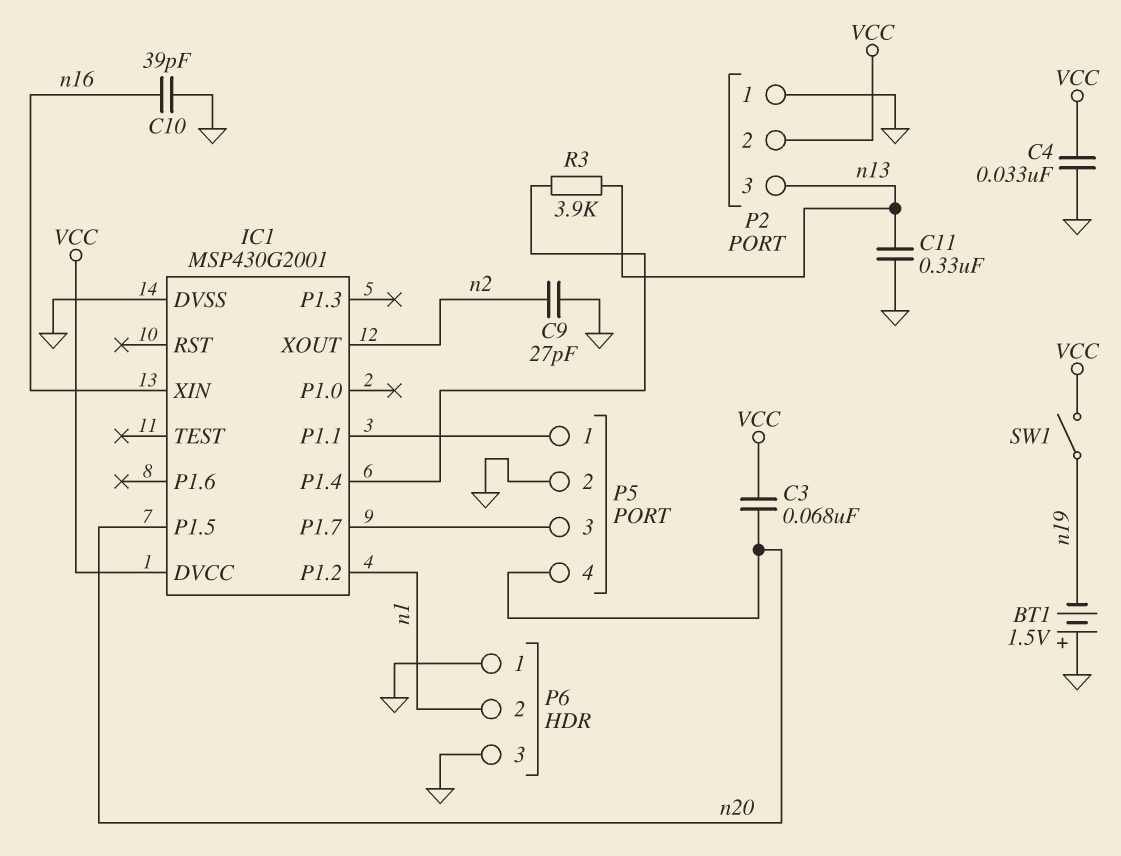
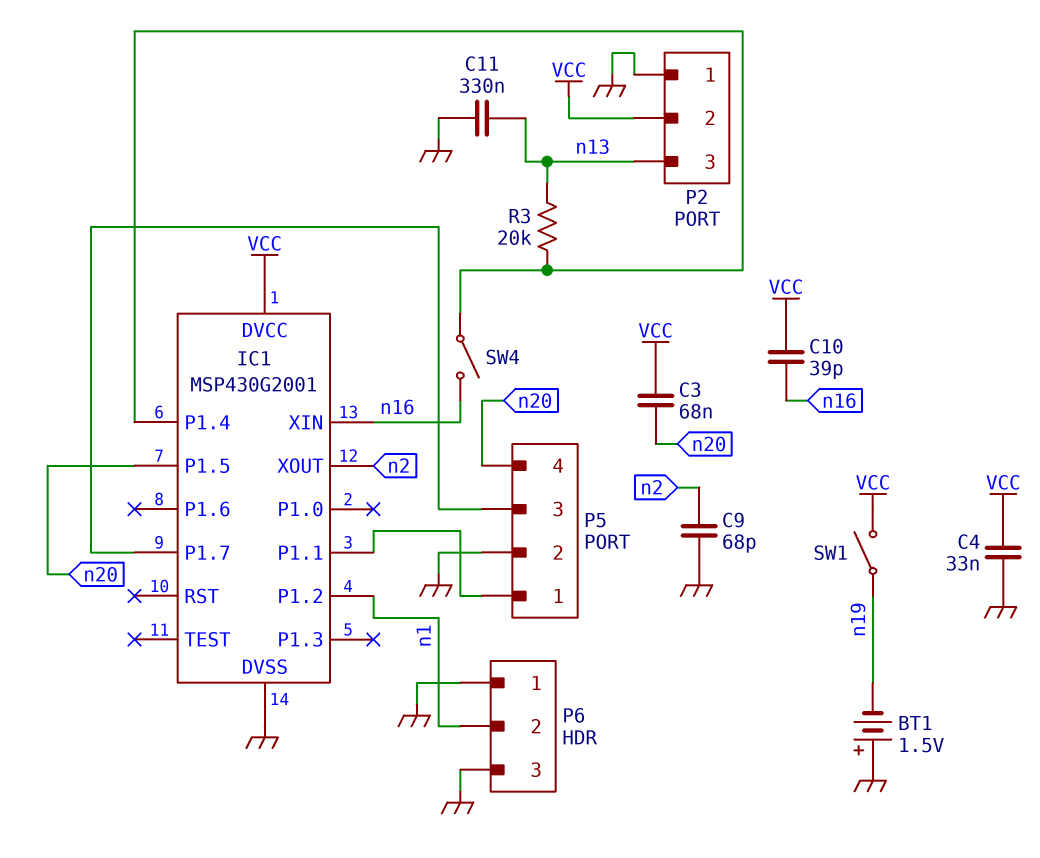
C9: 27pF (GND, n2) -> 68pF (GND, n2)
C10: 39pF (GND, n16) -> 39pF (VCC, n16)
R3: 3.9k (IC1/P1.4, n13) -> 20k (IC1/P1.4, n13)
SW4: none -> switch (IC1/P1.4, n16)

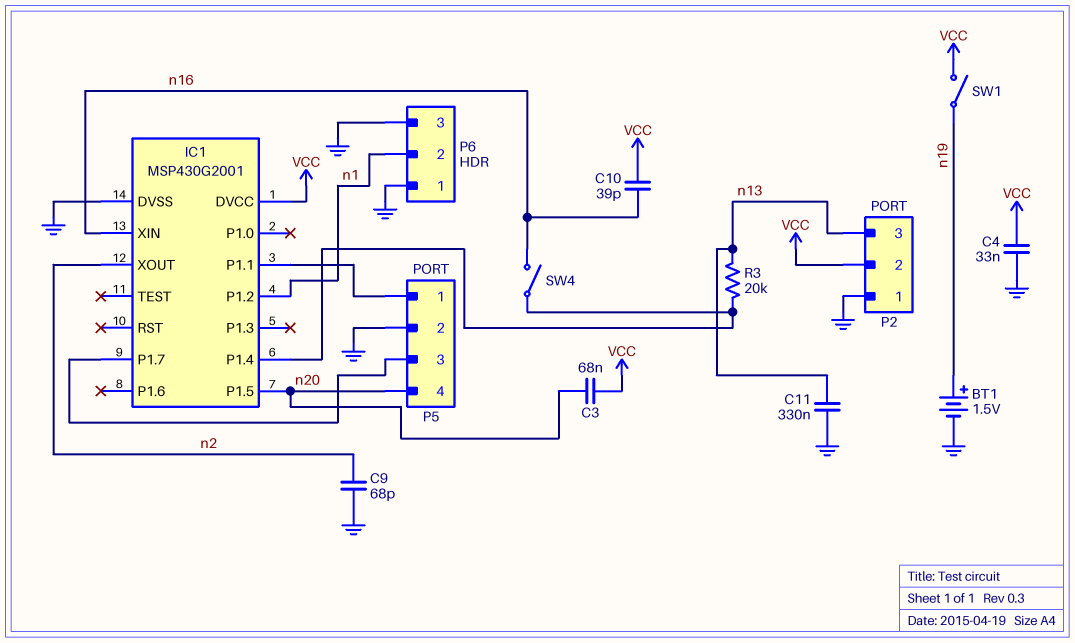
BT1: 1.5V (plus GND, minus n19) -> 1.5V (plus n19, minus GND)

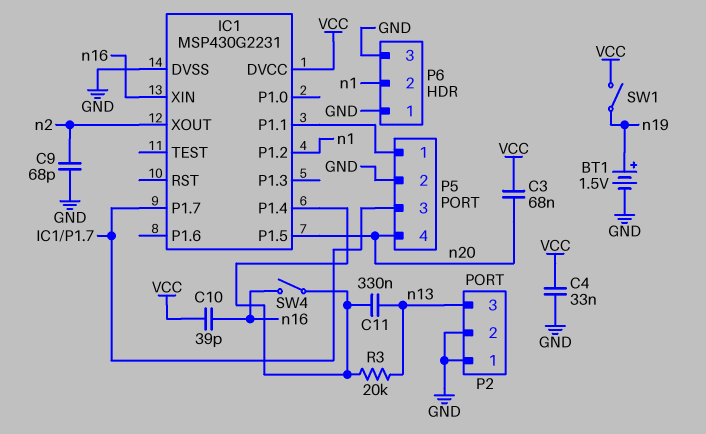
C11: 330nF (GND, n13) -> 330nF (IC1/P1.4, n13)
IC1: MSP430G2001 -> MSP430G2231
P2 pin 2: VCC -> GND

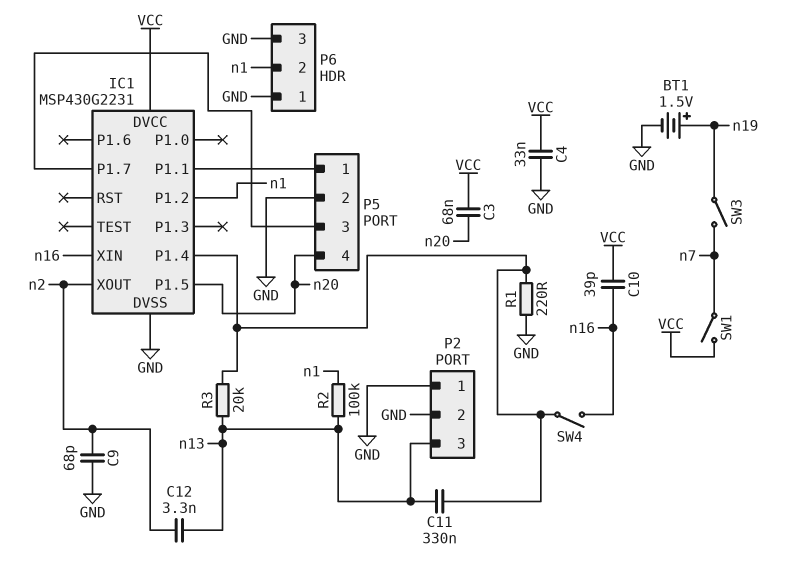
C12: none -> 3.3nF (n2, n13)
R1: none -> 220 (GND, IC1/P1.4)
R2: none -> 100k (n1, n13)
SW1: switch (VCC, n19) -> switch (VCC, n7)
SW3: none -> switch (n7, n19)

